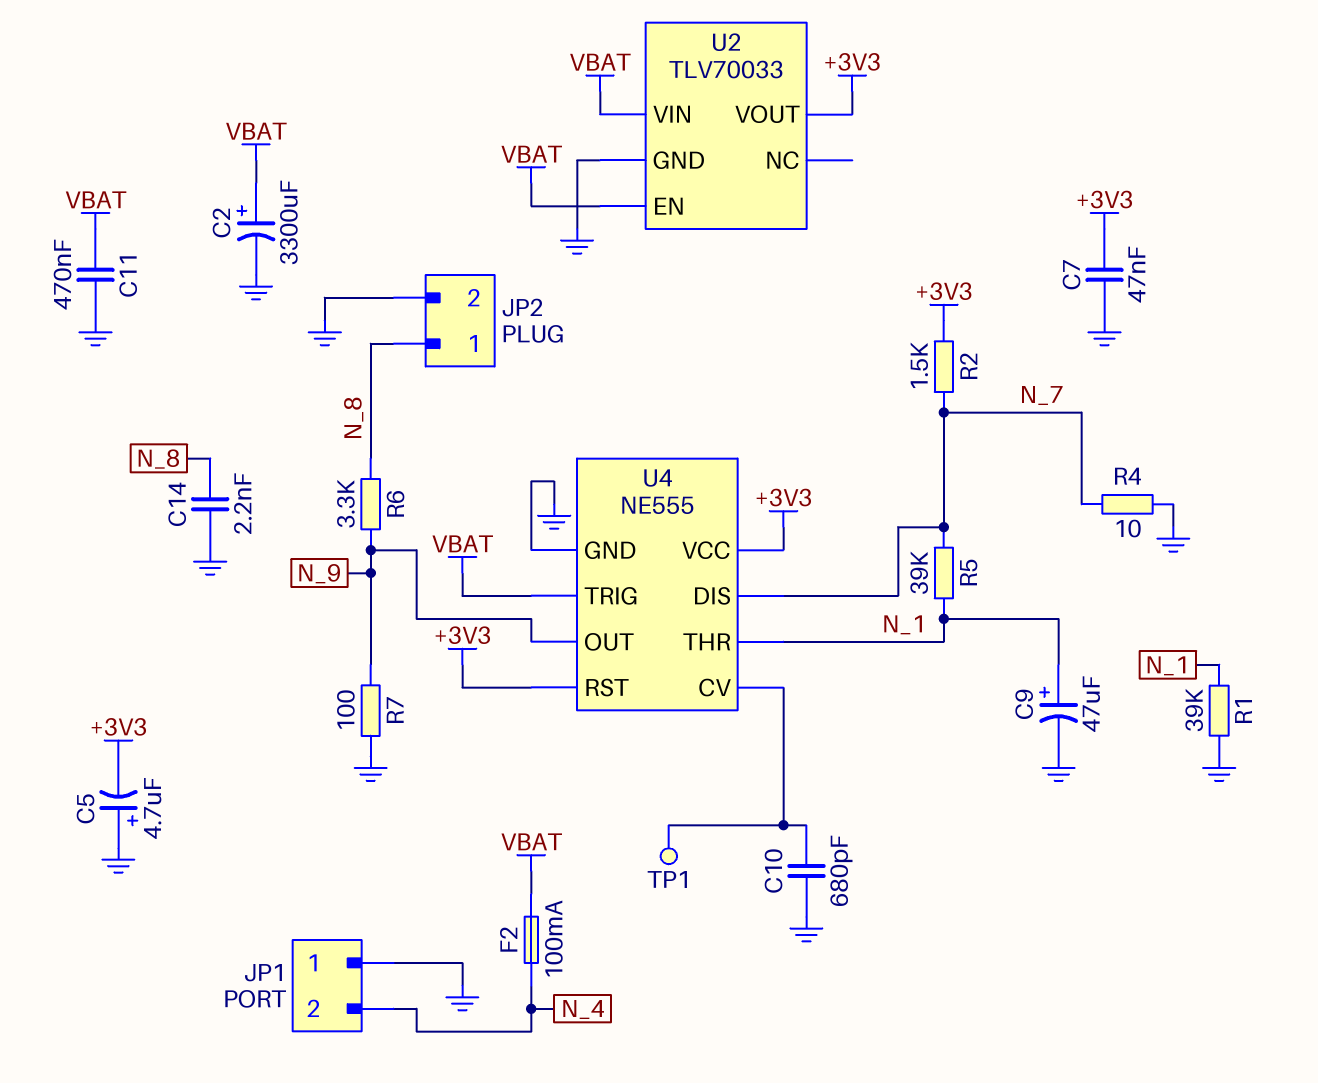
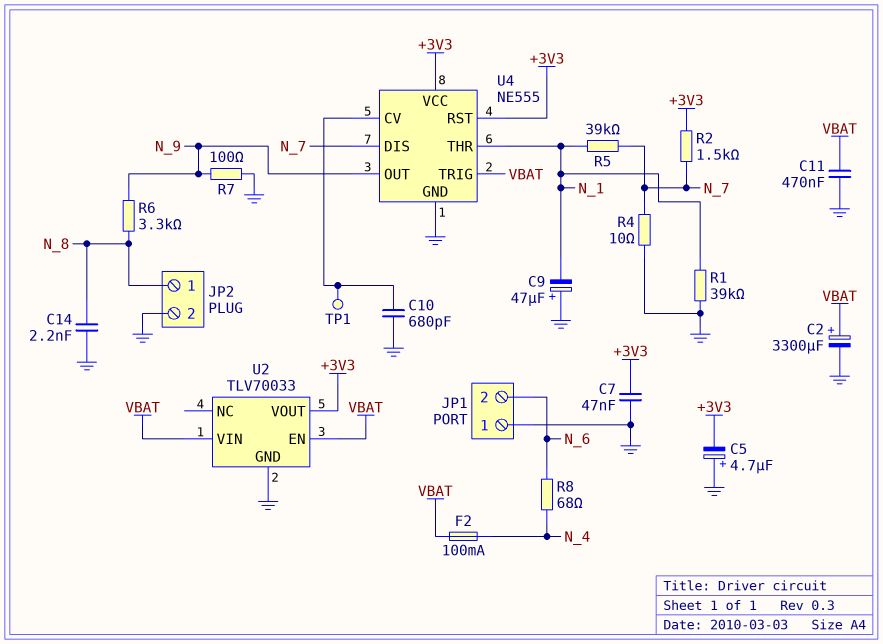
C9: 47uF (plus N_1, minus GND) -> 47uF (plus GND, minus N_1)
JP1 pin 2: N_4 -> N_6
R8: none -> 68 (N_4, N_6)

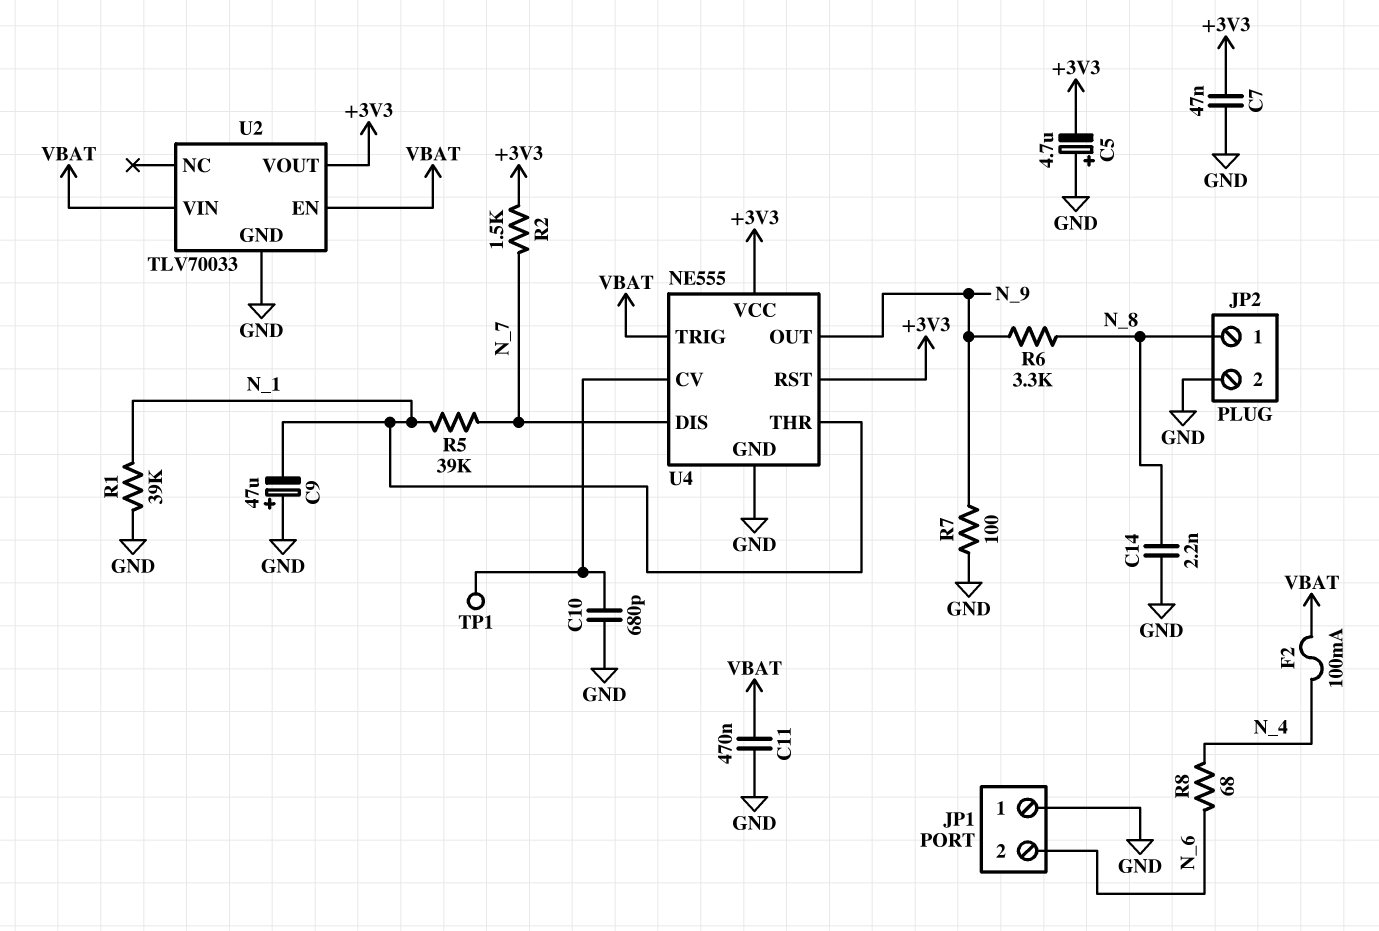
C2: 3300uF (plus VBAT, minus GND) -> none
R4: 10 (GND, N_7) -> none

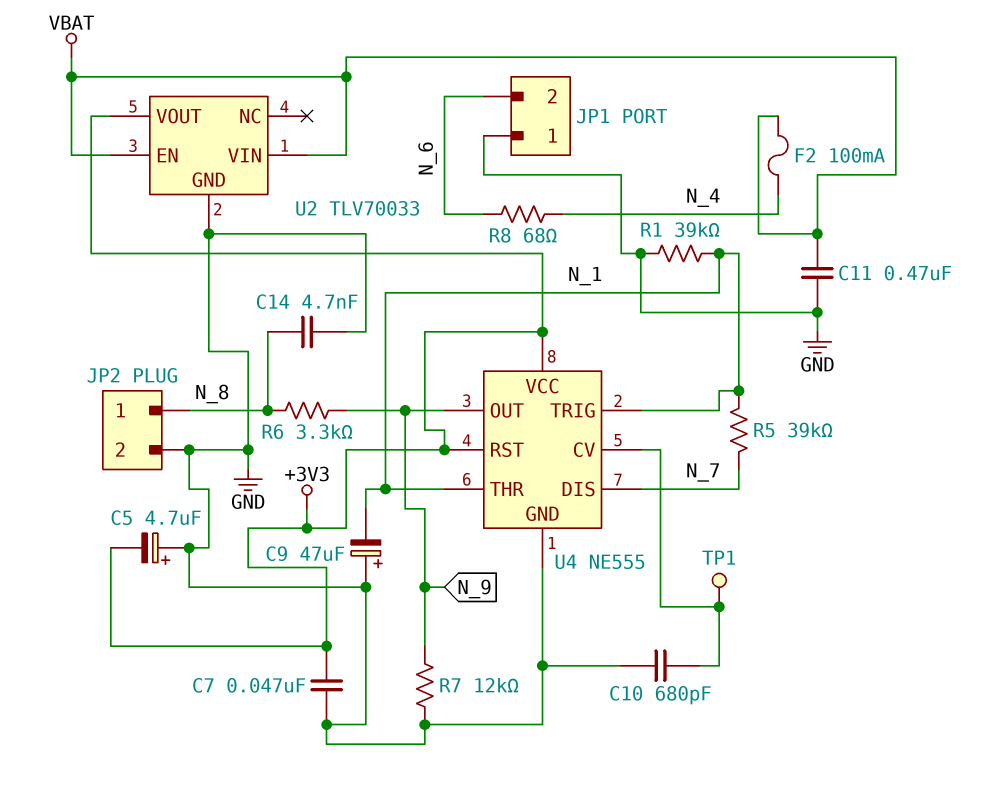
C14: 2.2nF (GND, N_8) -> 4.7nF (GND, N_8)
R2: 1.5k (+3V3, N_7) -> none
R7: 100 (GND, N_9) -> 12k (GND, N_9)
U4 pin TRIG: VBAT -> N_1

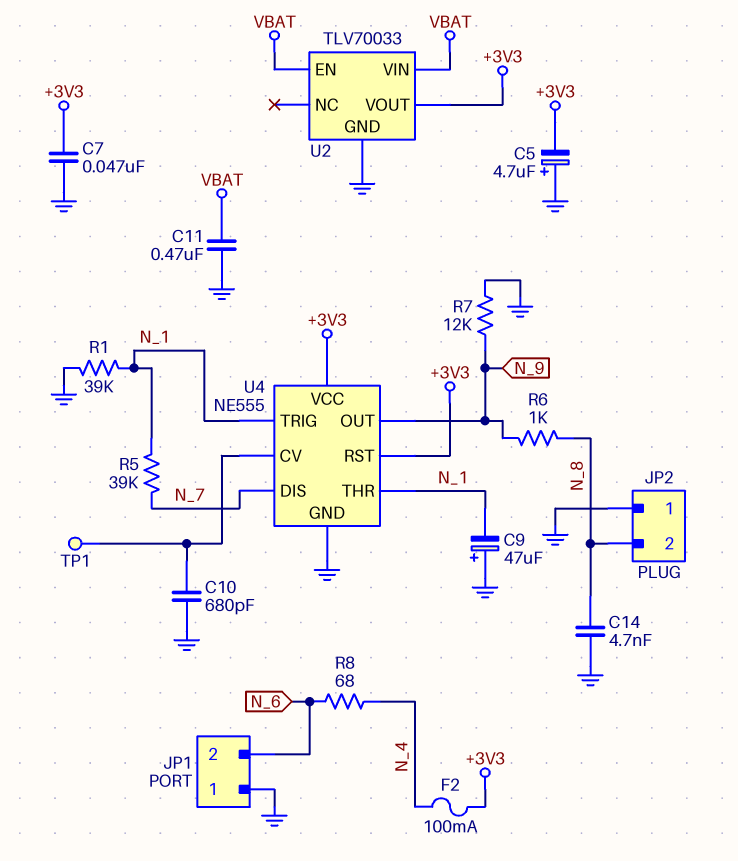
F2: 100mA (N_4, VBAT) -> 100mA (+3V3, N_4)
JP2 pin 1: N_8 -> GND
JP2 pin 2: GND -> N_8
R6: 3.3k (N_8, N_9) -> 1k (N_8, N_9)

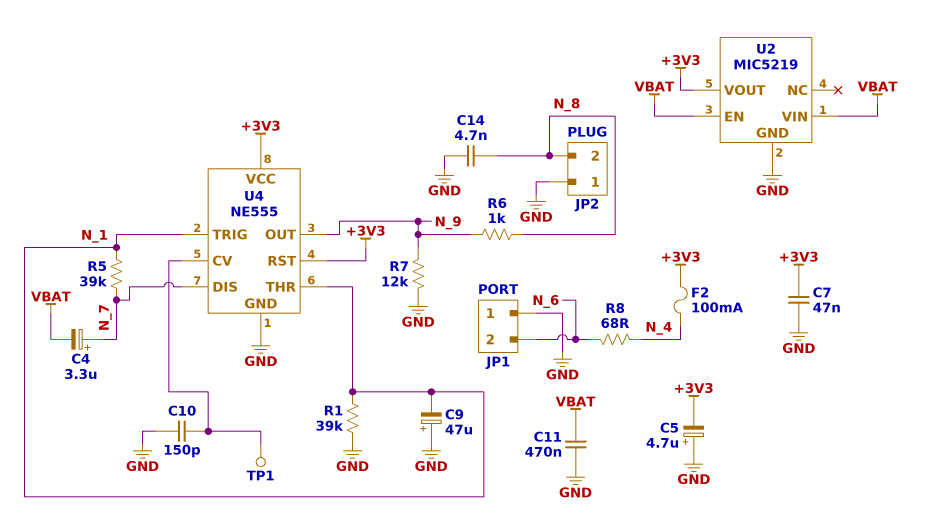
C4: none -> 3.3uF (plus N_7, minus VBAT)
C10: 680pF (GND, U4/CV) -> 150pF (GND, U4/CV)
U2: TLV70033 -> MIC5219

